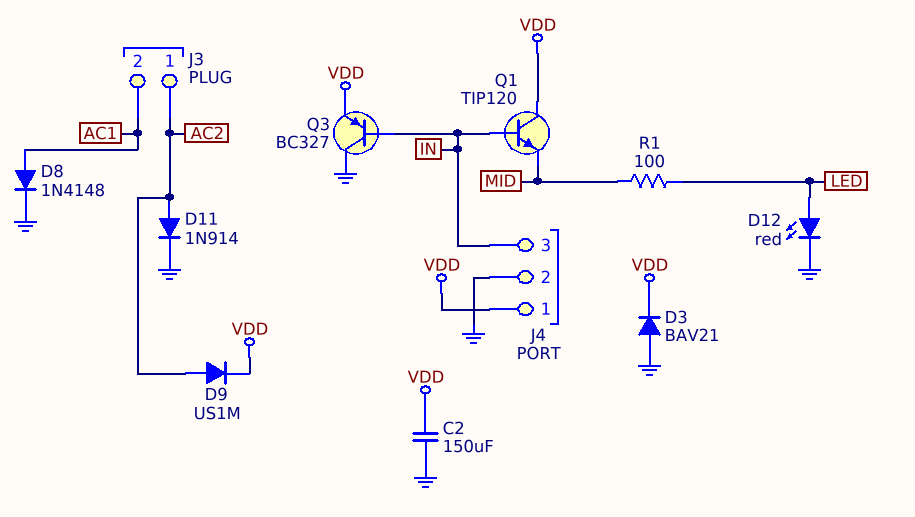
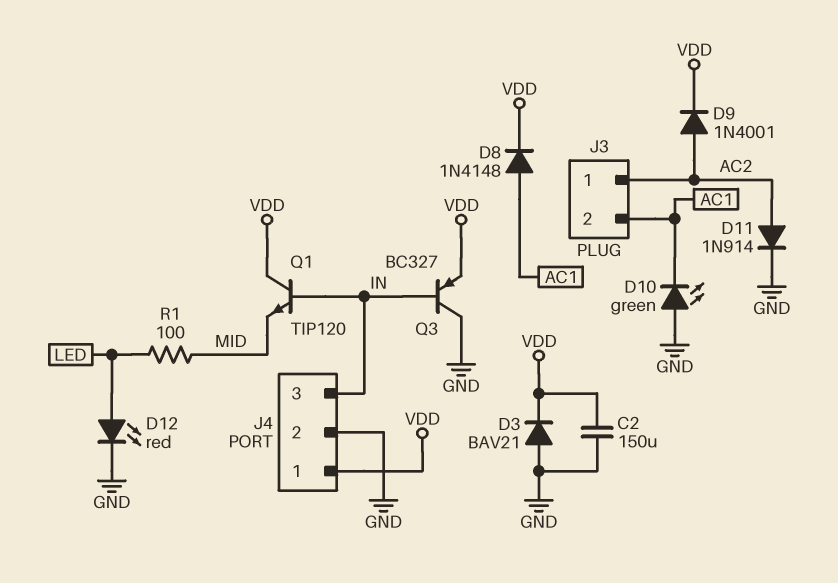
D8: diode 1N4148 (A AC1, K GND) -> diode 1N4148 (A AC1, K VDD)
D9: diode US1M (A AC2, K VDD) -> diode 1N4001 (A AC2, K VDD)
D10: none -> LED green (A GND, K AC1)

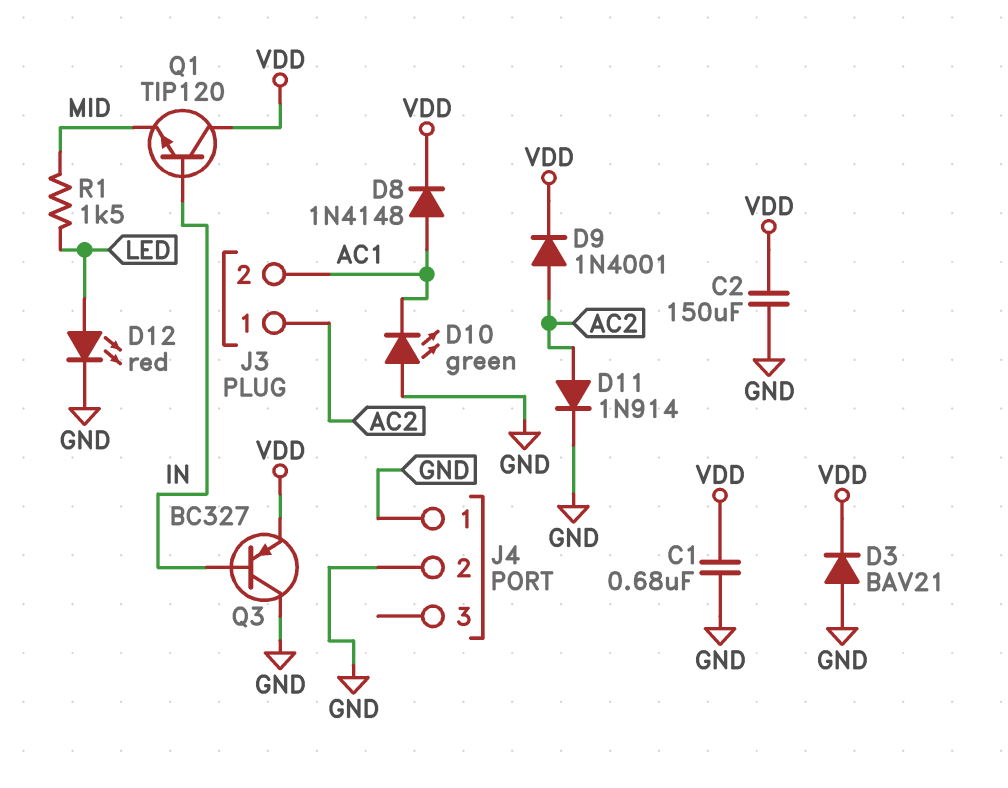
C1: none -> 680nF (GND, VDD)
J4 pin 1: VDD -> GND
J4 pin 3: IN -> none
R1: 100 (LED, MID) -> 1.5k (LED, MID)

